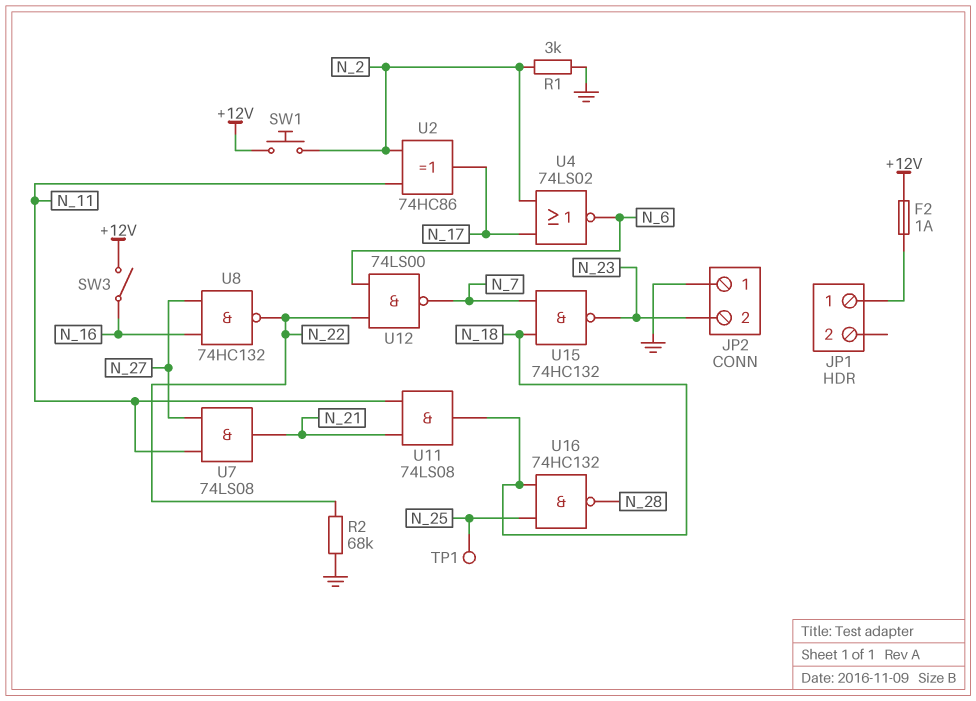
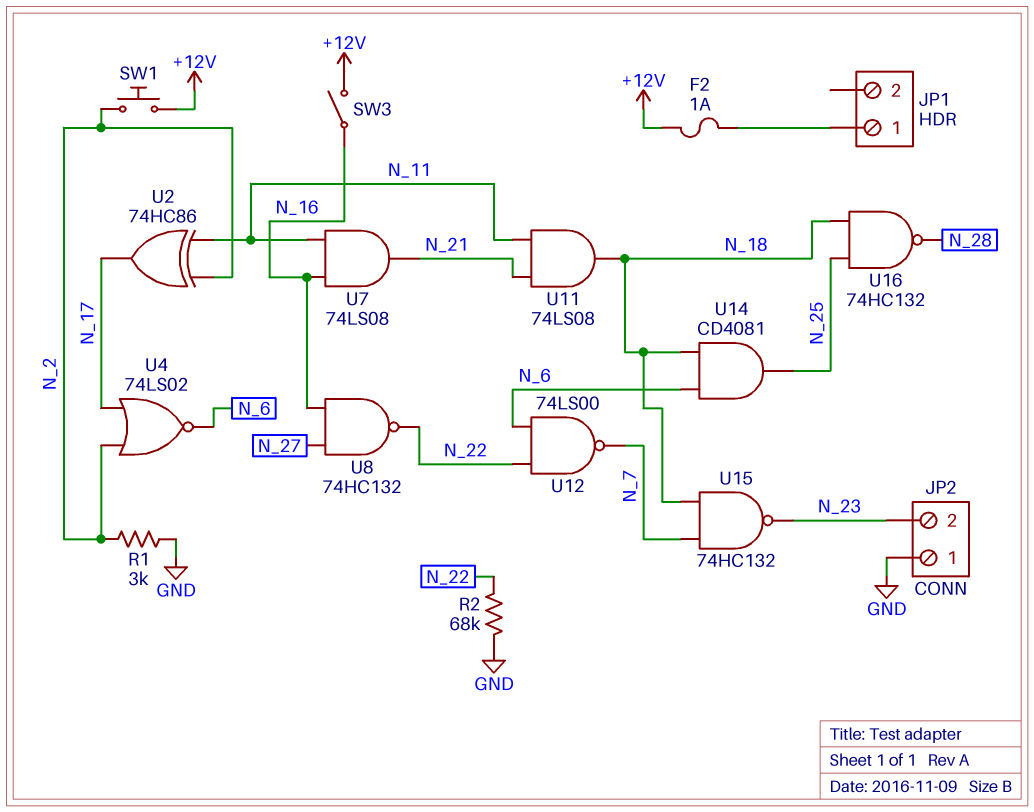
TP1: test point (N_25) -> none
U7: AND 74LS08 (in N_11, in N_27, out N_21) -> AND 74LS08 (in N_11, in N_16, out N_21)
U14: none -> AND CD4081 (in N_6, in N_18, out N_25)

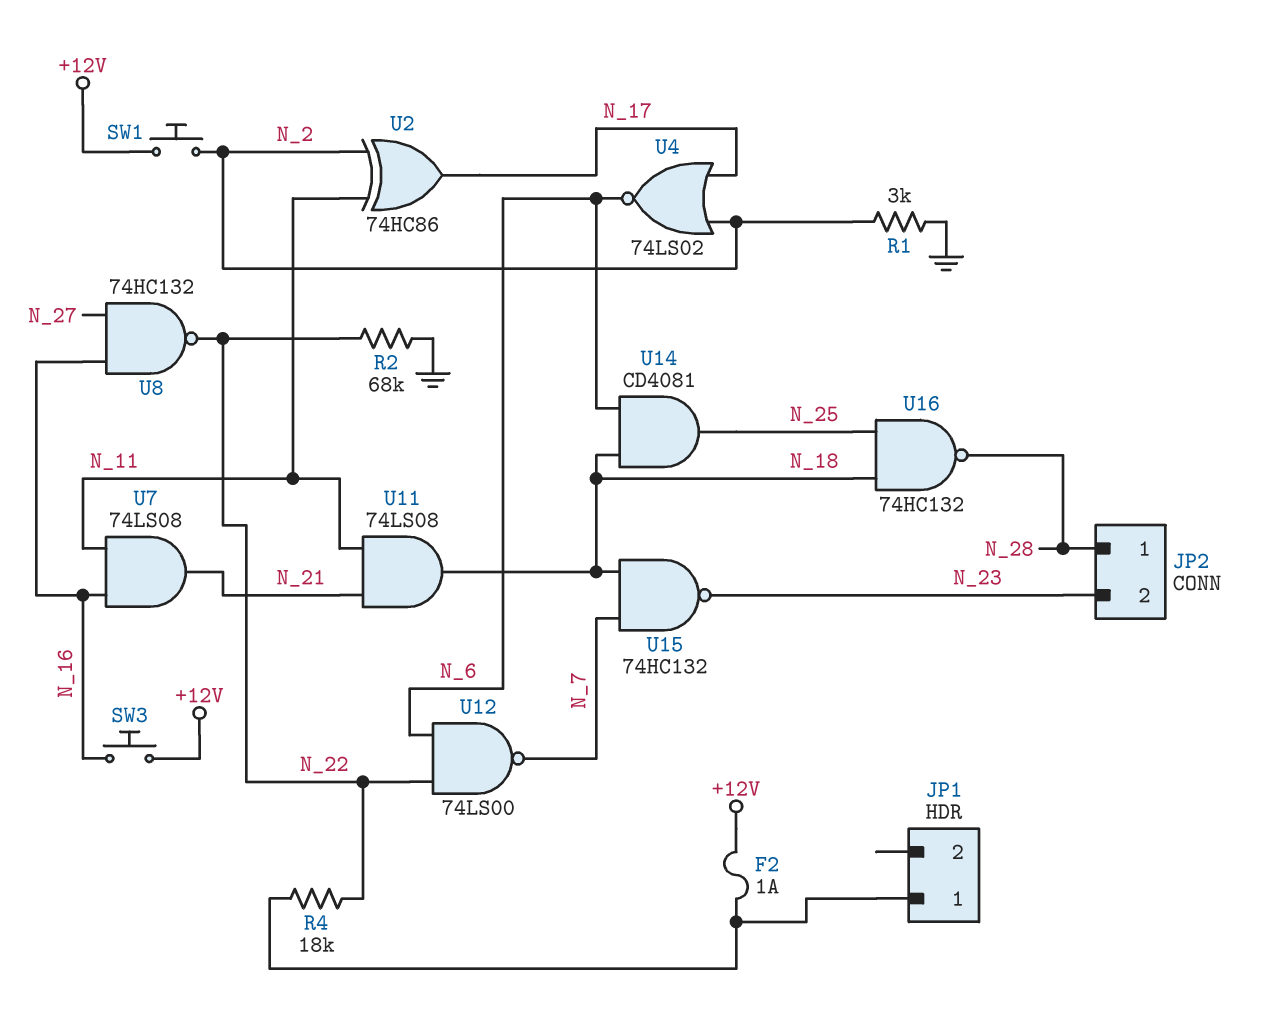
JP2 pin 1: GND -> N_28
R4: none -> 18k (JP1/1, N_22)
SW3: switch (+12V, N_16) -> button (+12V, N_16)

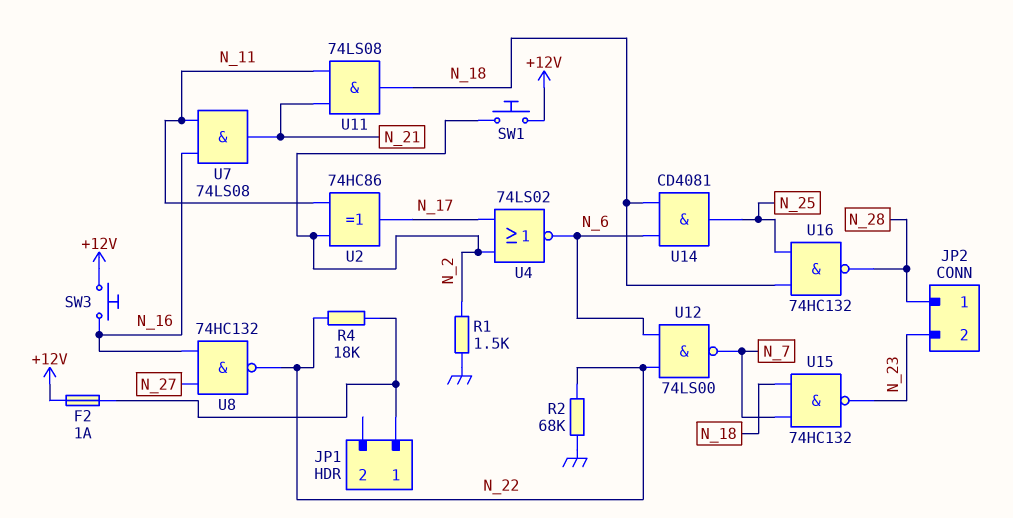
R1: 3k (GND, N_2) -> 1.5k (GND, N_2)

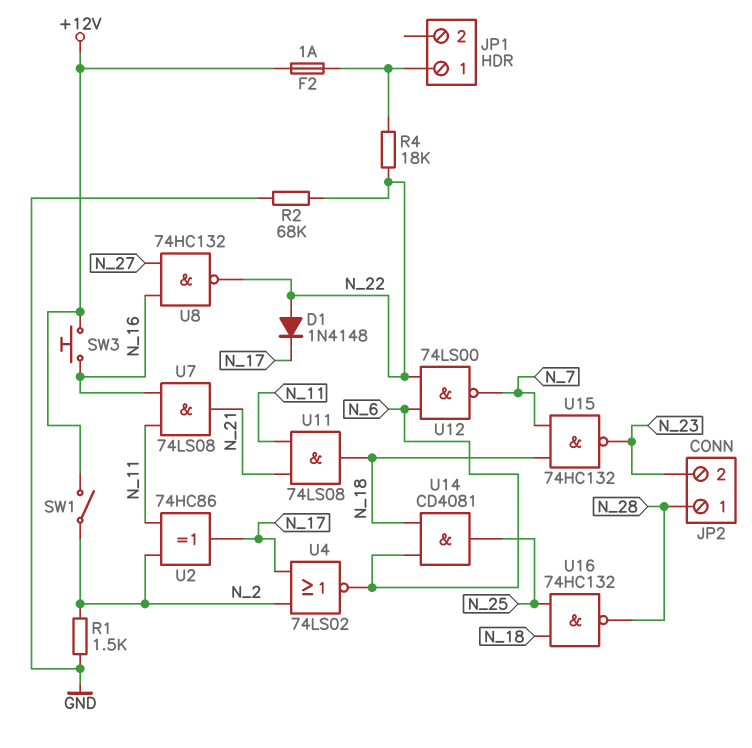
D1: none -> diode 1N4148 (A N_22, K N_17)
SW1: button (+12V, N_2) -> switch (+12V, N_2)

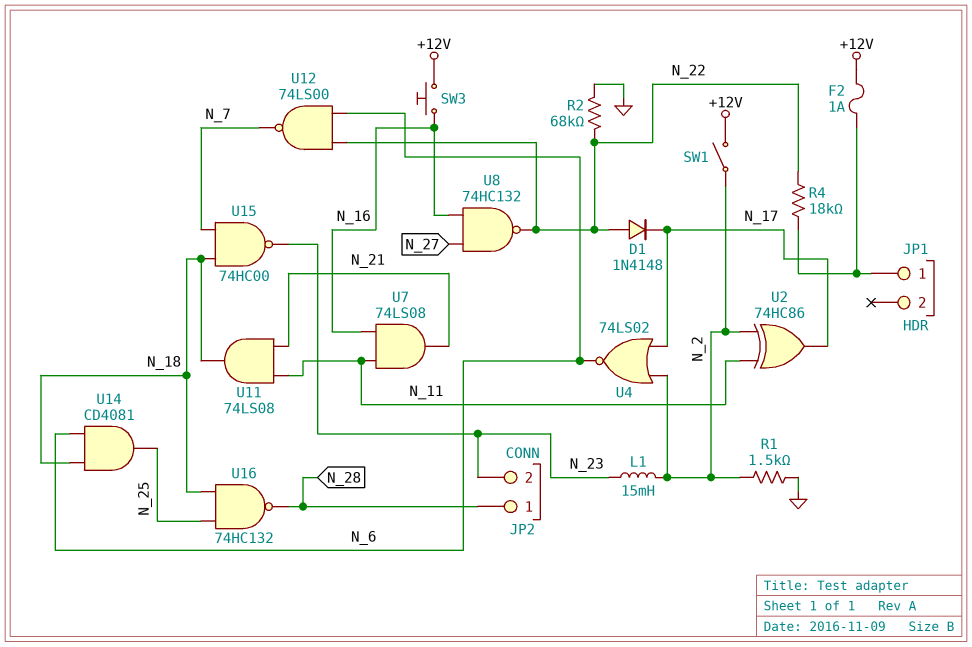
L1: none -> 15mH (N_2, N_23)
U15: NAND 74HC132 (in N_7, in N_18, out N_23) -> NAND 74HC00 (in N_7, in N_18, out N_23)

